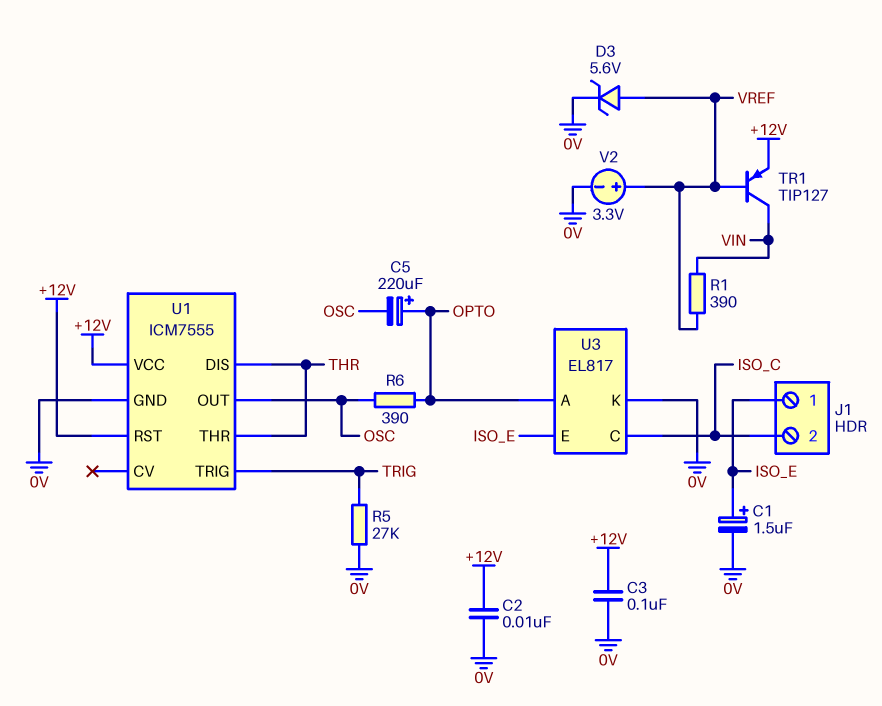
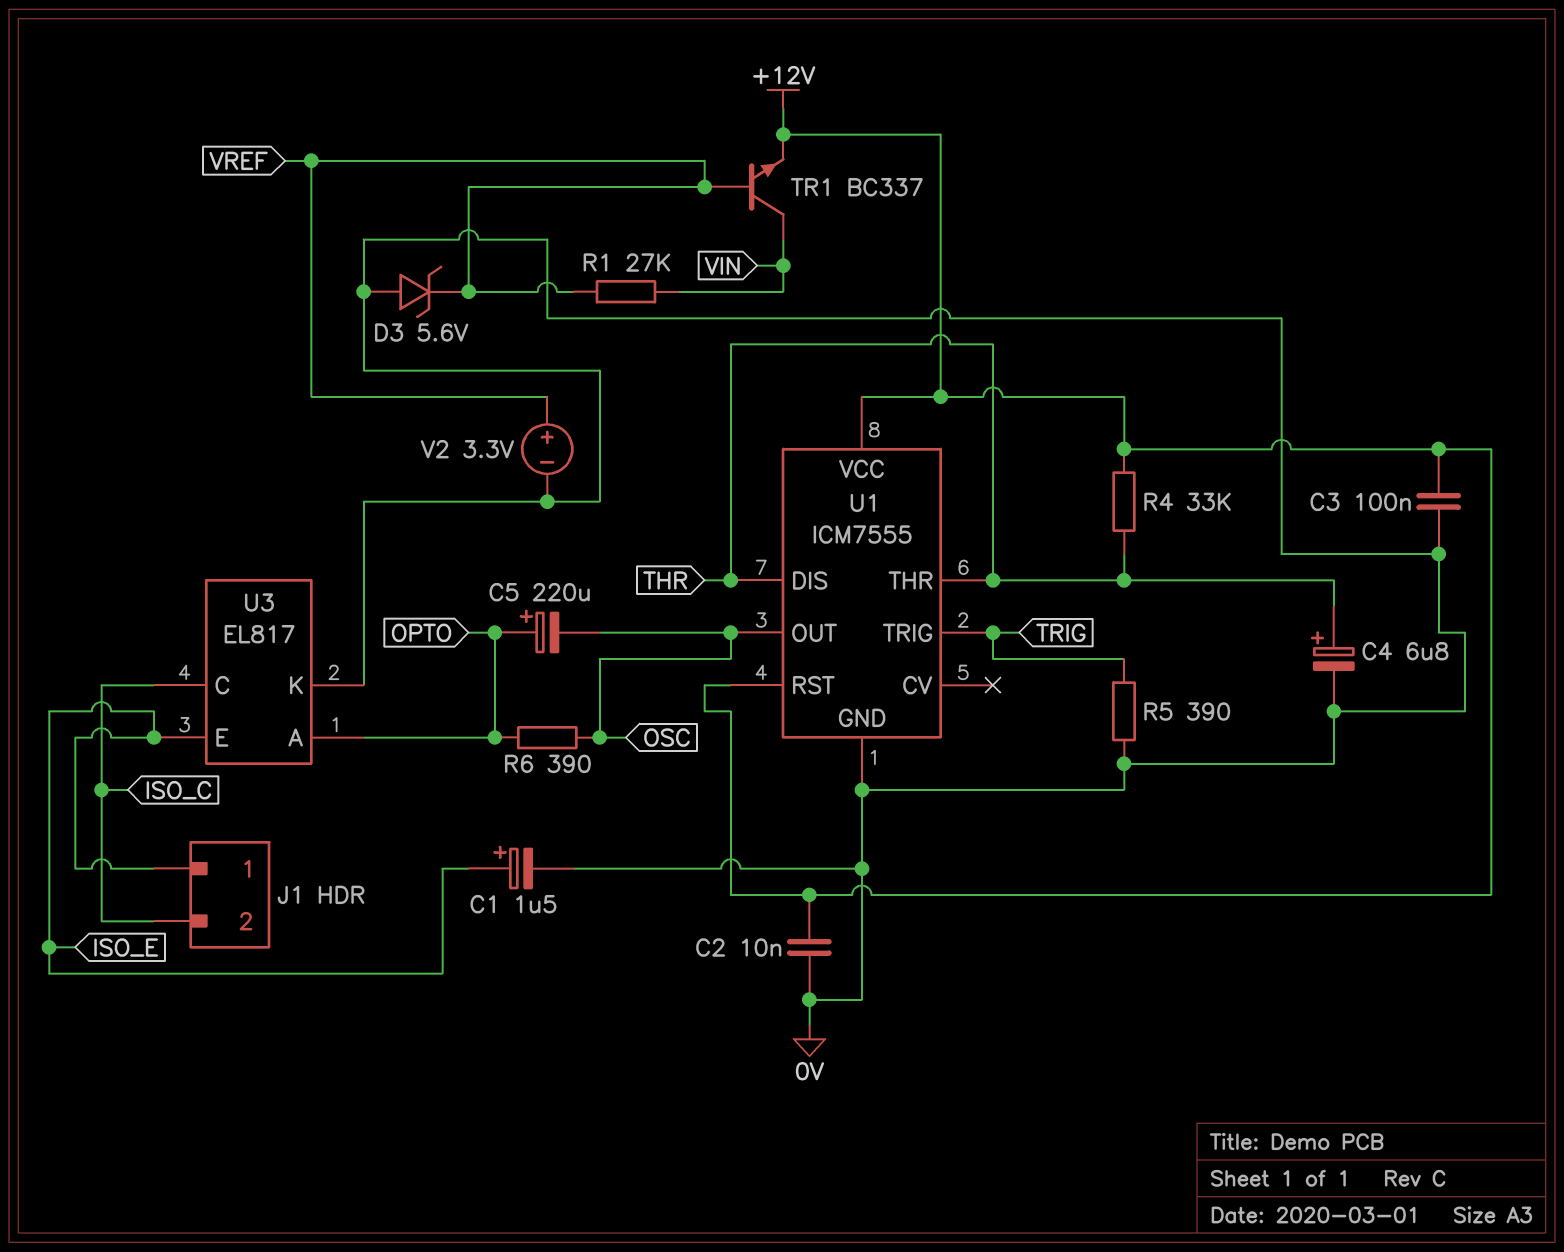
C4: none -> 6.8uF (plus THR, minus 0V)
D3: zener 5.6V (A VREF, K 0V) -> zener 5.6V (A 0V, K VREF)
R1: 390 (VIN, VREF) -> 27k (VIN, VREF)
R4: none -> 33k (+12V, THR)
R5: 27k (0V, TRIG) -> 390 (0V, TRIG)
TR1: PNP TIP127 (B VREF, C VIN, E +12V) -> NPN BC337 (B VREF, C VIN, E +12V)

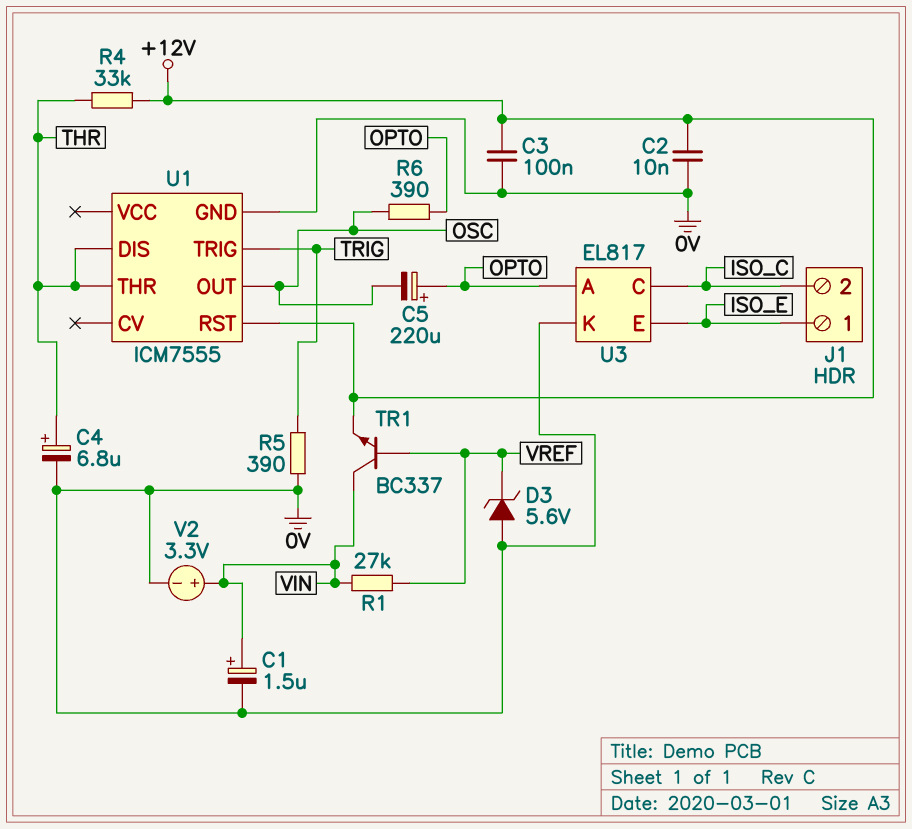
C1: 1.5uF (plus ISO_E, minus 0V) -> 1.5uF (plus VIN, minus 0V)
U1 pin VCC: +12V -> none
V2: 3.3V (plus VREF, minus 0V) -> 3.3V (plus VIN, minus 0V)

